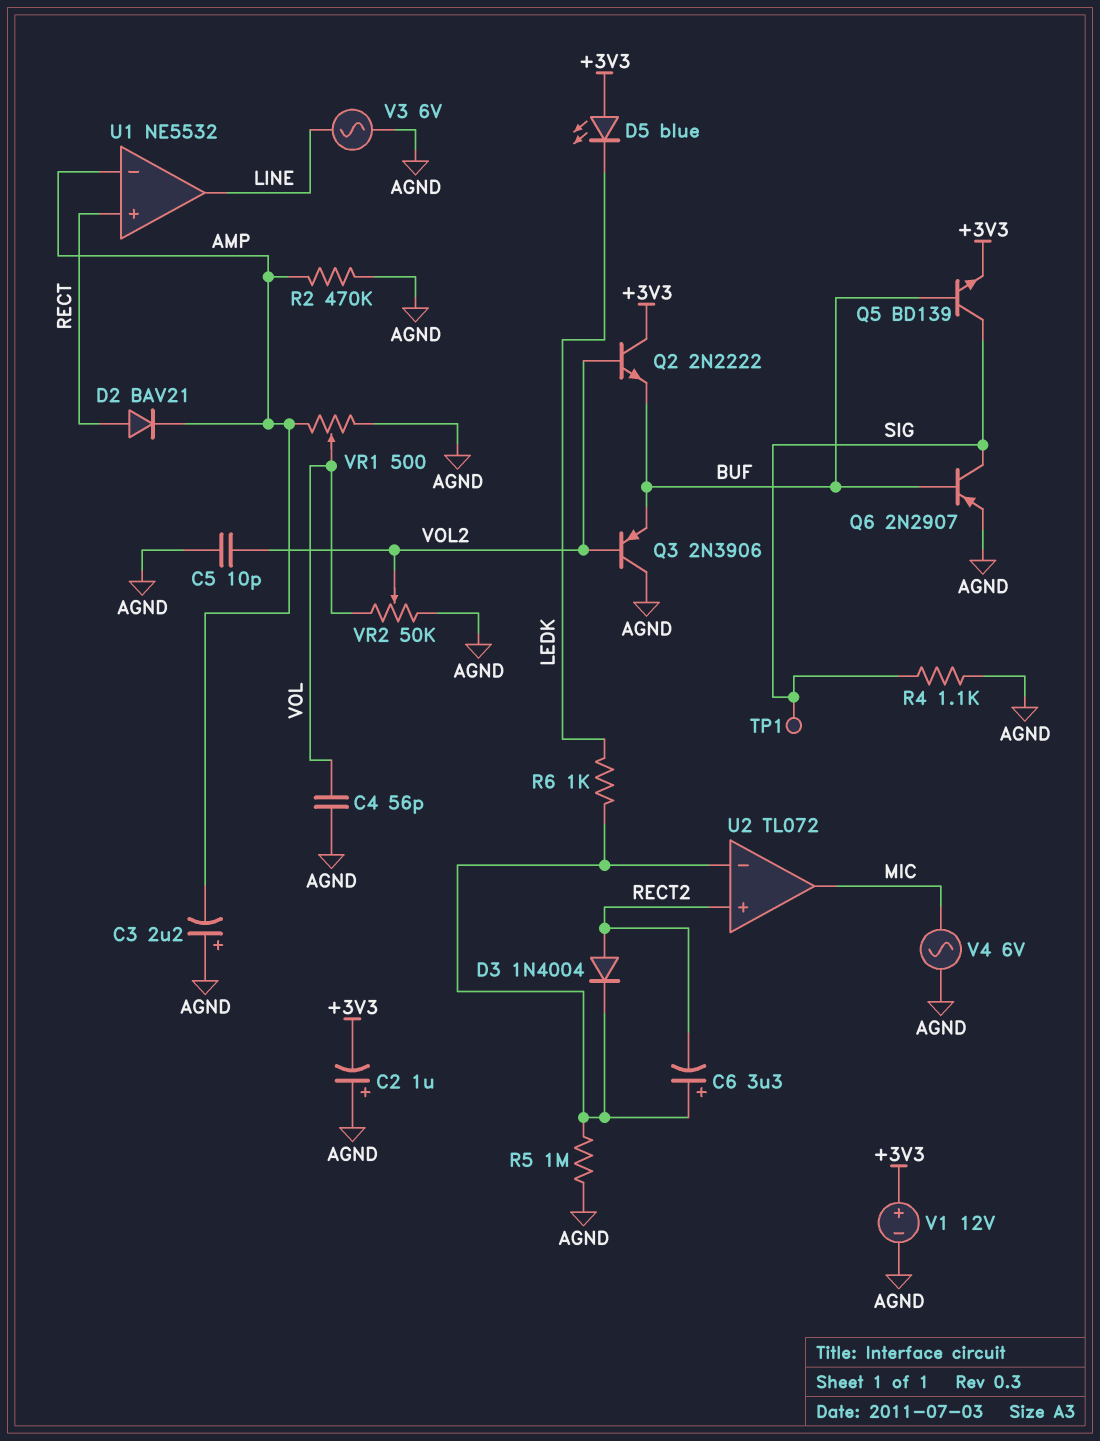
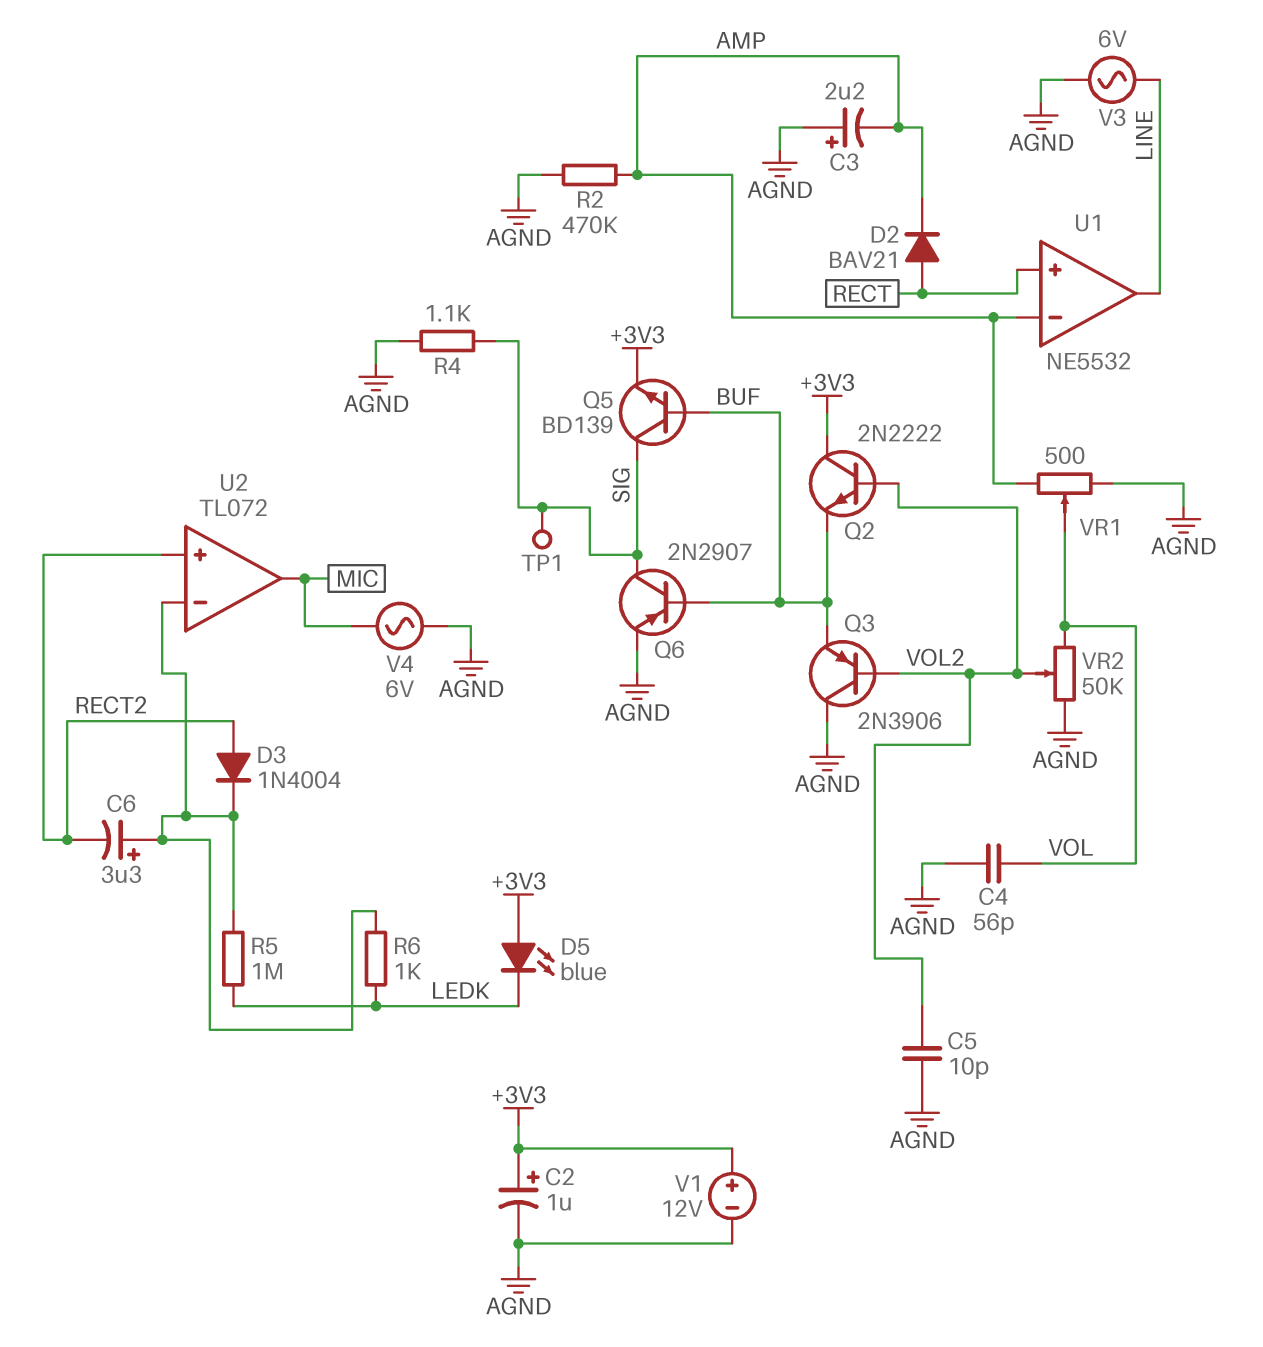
C2: 1uF (plus AGND, minus +3V3) -> 1uF (plus +3V3, minus AGND)
R5: 1M (AGND, U2/in-) -> 1M (LEDK, U2/in-)

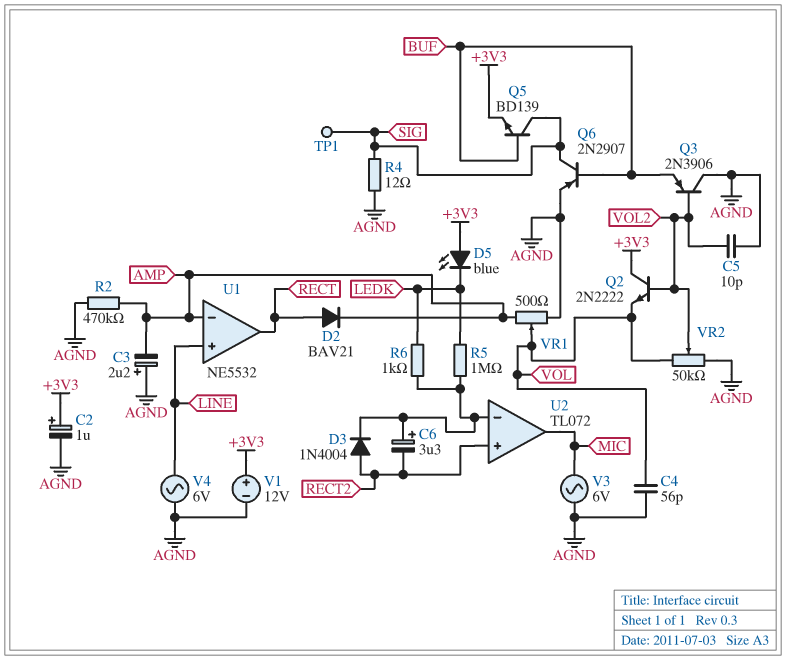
Q2: NPN 2N2222 (B VOL2, C +3V3, E BUF) -> NPN 2N2222 (B VOL2, C +3V3, E VOL)
R4: 1.1k (AGND, SIG) -> 12 (AGND, SIG)
U1 pin in+: RECT -> LINE
U1 pin out: LINE -> RECT
V3: AC 6V (AGND, LINE) -> AC 6V (AGND, MIC)
V4: AC 6V (AGND, MIC) -> AC 6V (AGND, LINE)

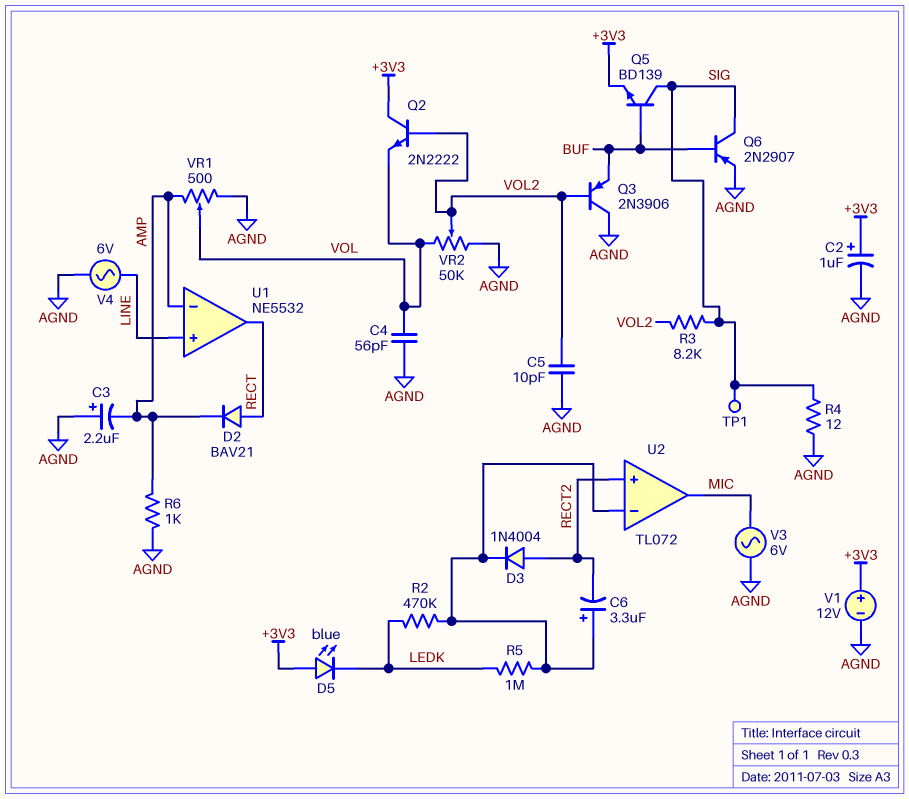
R2: 470k (AGND, AMP) -> 470k (LEDK, U2/in-)
R3: none -> 8.2k (SIG, VOL2)
R6: 1k (LEDK, U2/in-) -> 1k (AGND, AMP)

